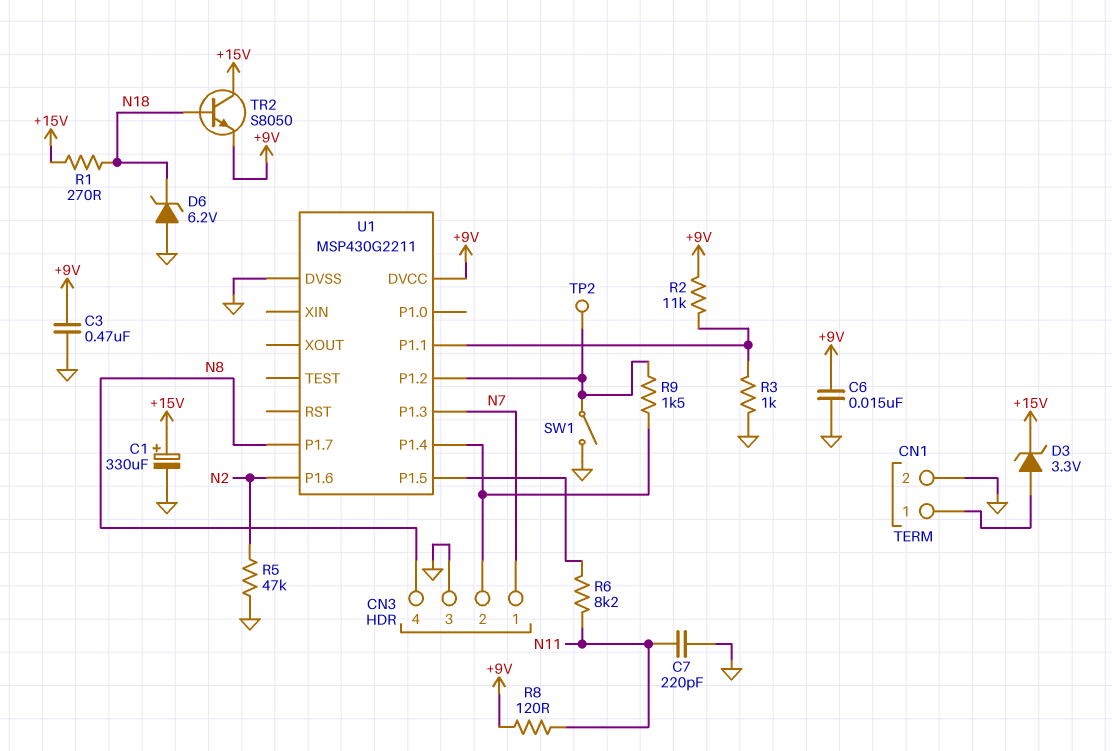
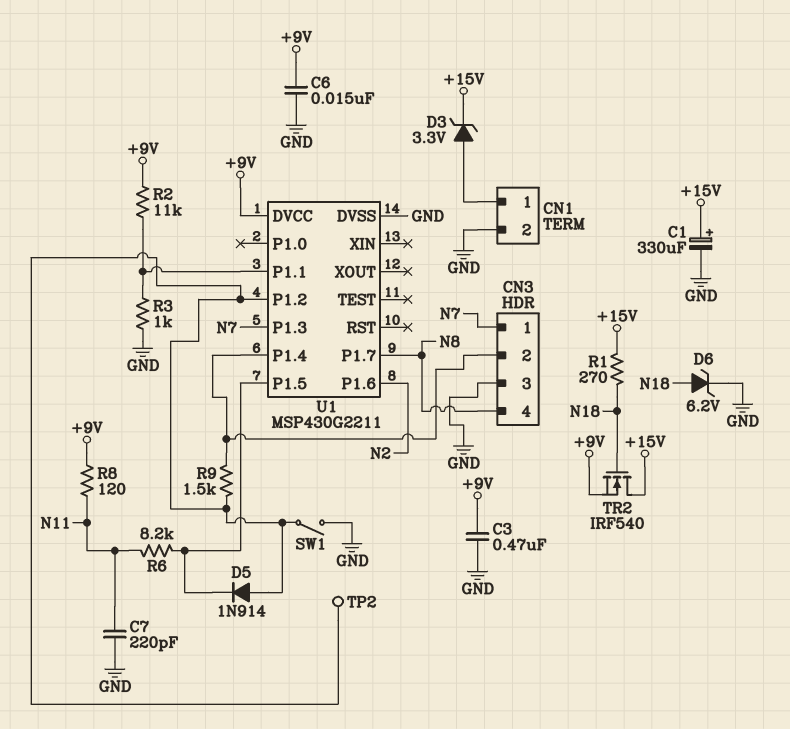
D5: none -> diode 1N914 (A U1/P1.2, K U1/P1.5)
D6: zener 6.2V (A GND, K N18) -> zener 6.2V (A N18, K GND)
R5: 47k (GND, N2) -> none
TR2: NPN S8050 (B N18, C +15V, E +9V) -> NMOS IRF540 (G N18, D +15V, S +9V)

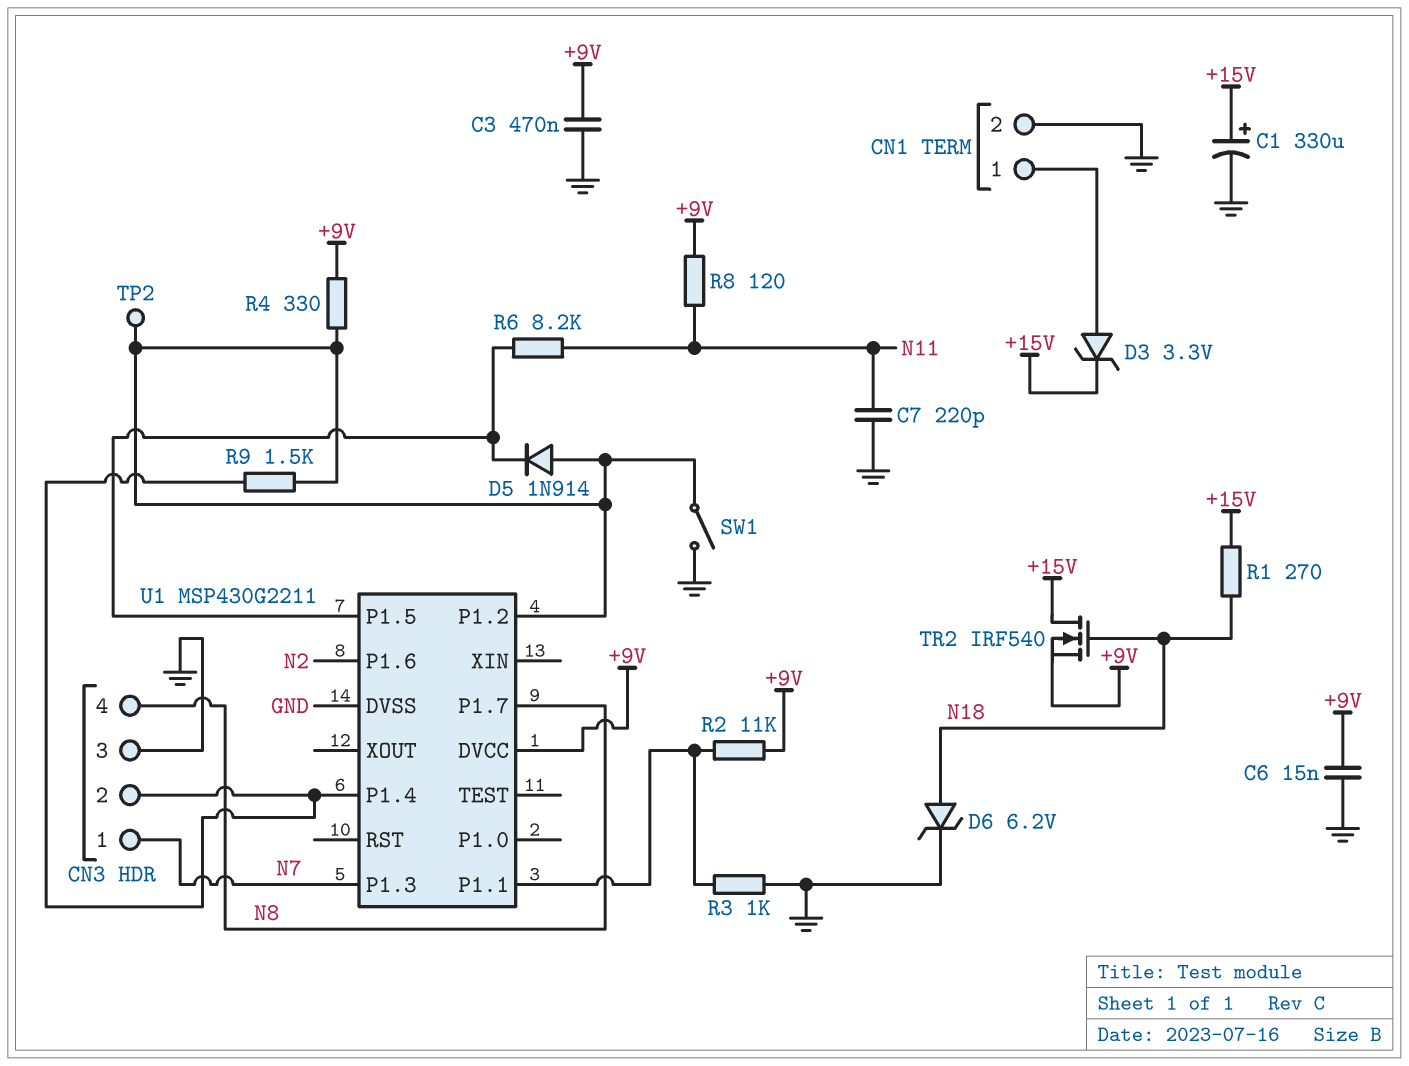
R4: none -> 330 (+9V, U1/P1.2)

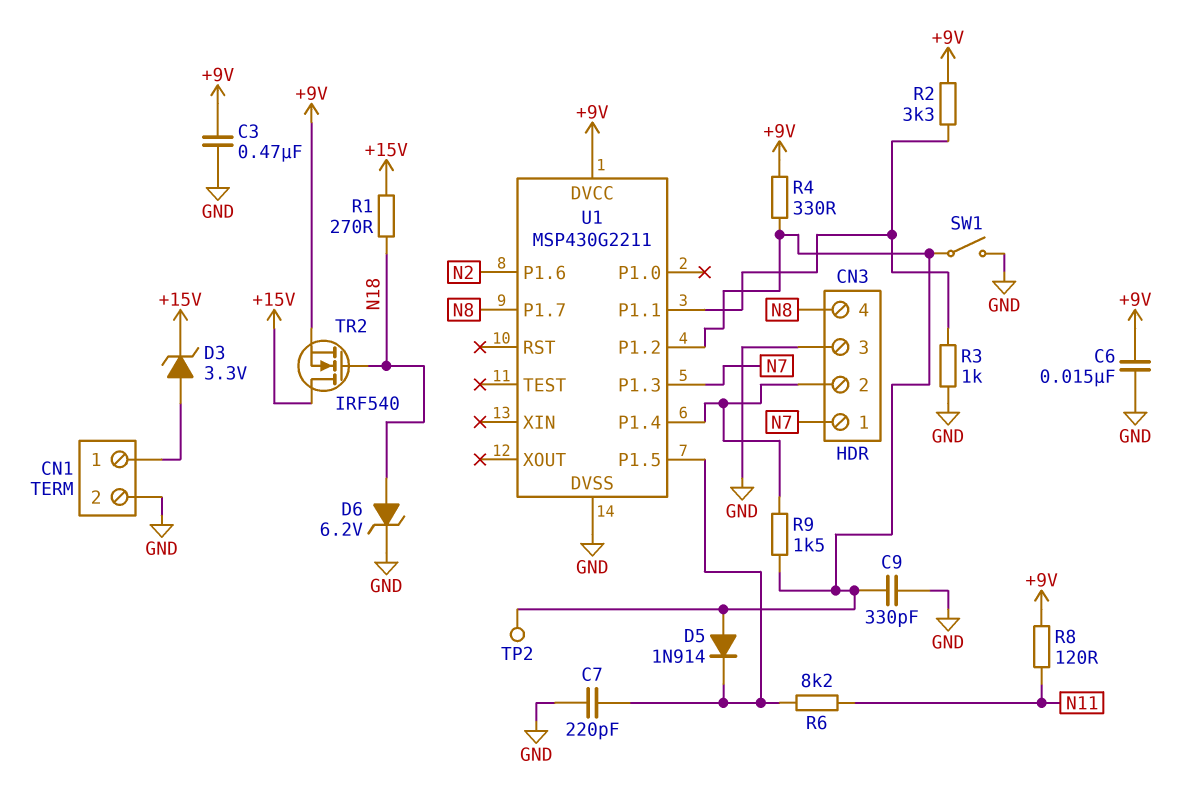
C1: 330uF (plus +15V, minus GND) -> none
C7: 220pF (GND, N11) -> 220pF (GND, U1/P1.5)
C9: none -> 330pF (GND, U1/P1.2)
R2: 11k (+9V, U1/P1.1) -> 3.3k (+9V, U1/P1.1)

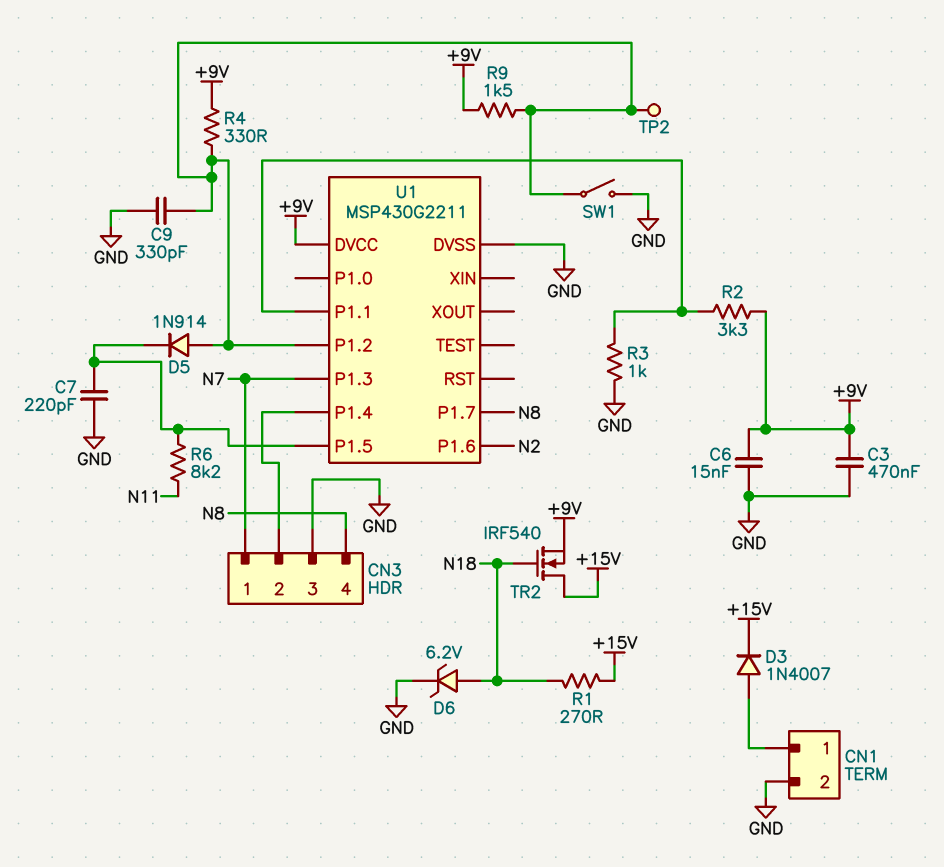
D3: zener 3.3V (A CN1/1, K +15V) -> diode 1N4007 (A CN1/1, K +15V)
R8: 120 (+9V, N11) -> none
R9: 1.5k (CN3/2, U1/P1.2) -> 1.5k (+9V, U1/P1.2)

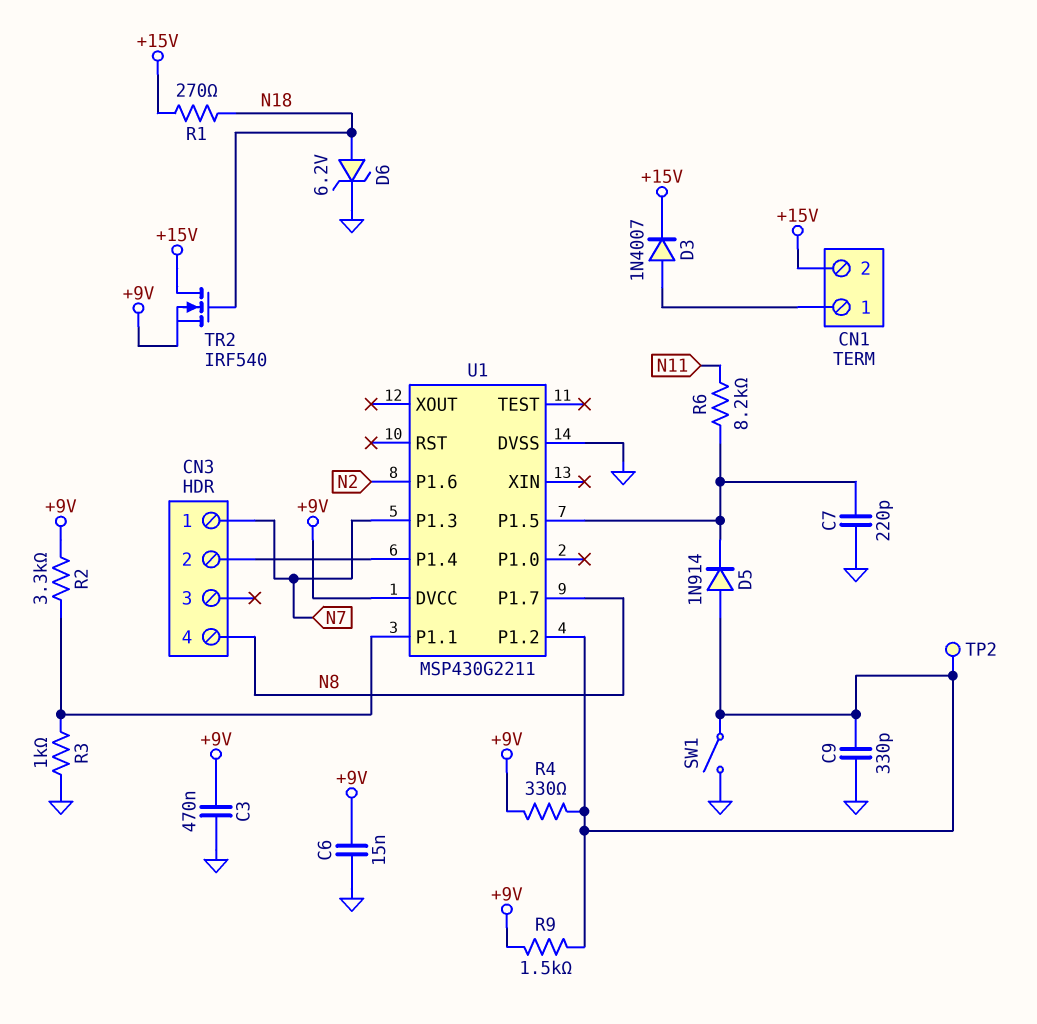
CN1 pin 2: GND -> +15V
CN3 pin 3: GND -> none

